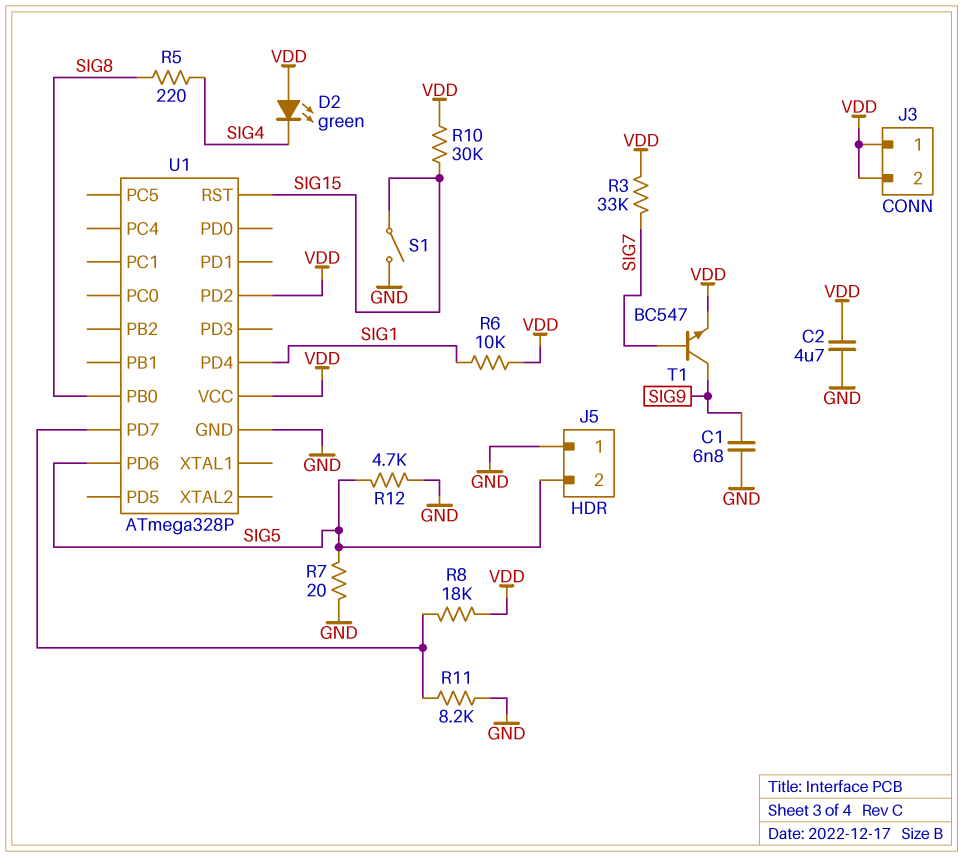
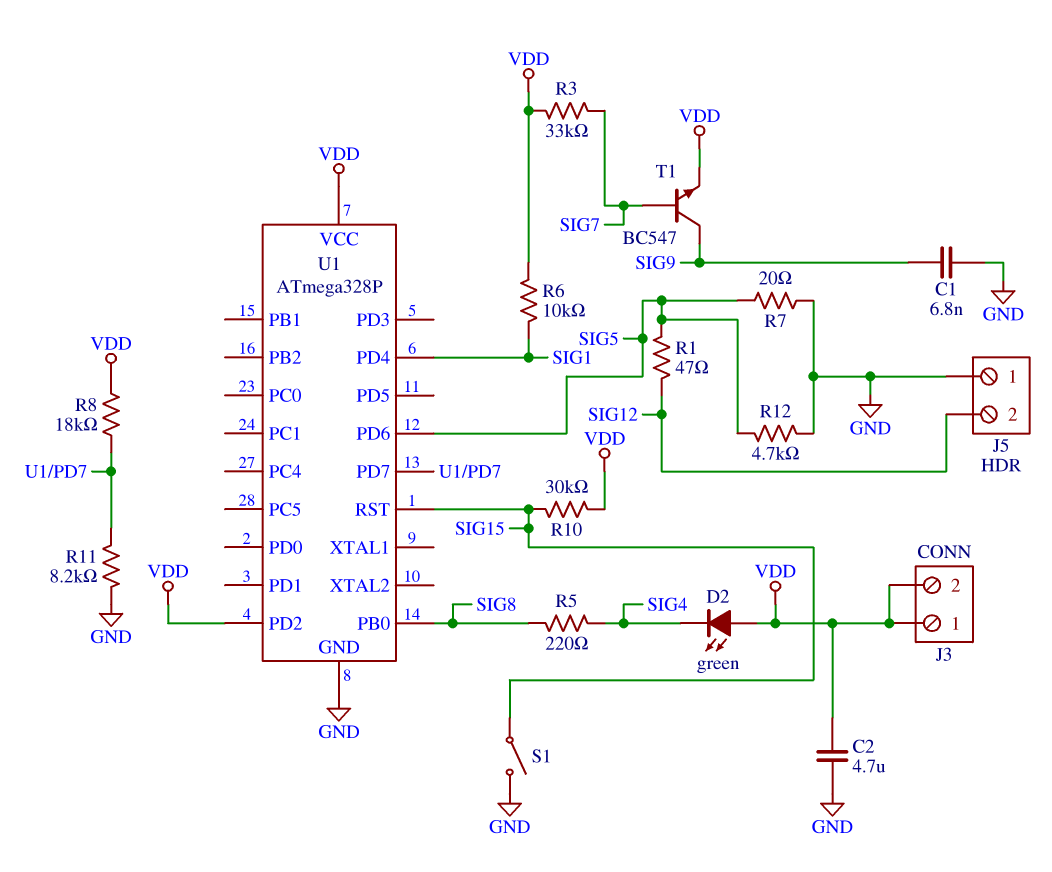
J5 pin 2: SIG5 -> SIG12
R1: none -> 47 (SIG5, SIG12)

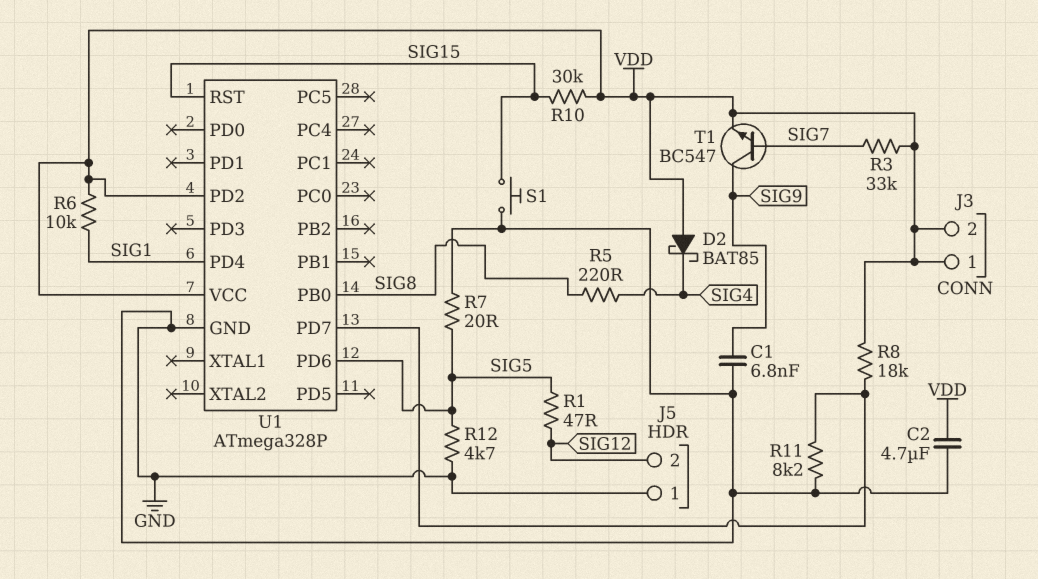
D2: LED green (A VDD, K SIG4) -> schottky BAT85 (A VDD, K SIG4)
S1: switch (GND, SIG15) -> button (GND, SIG15)

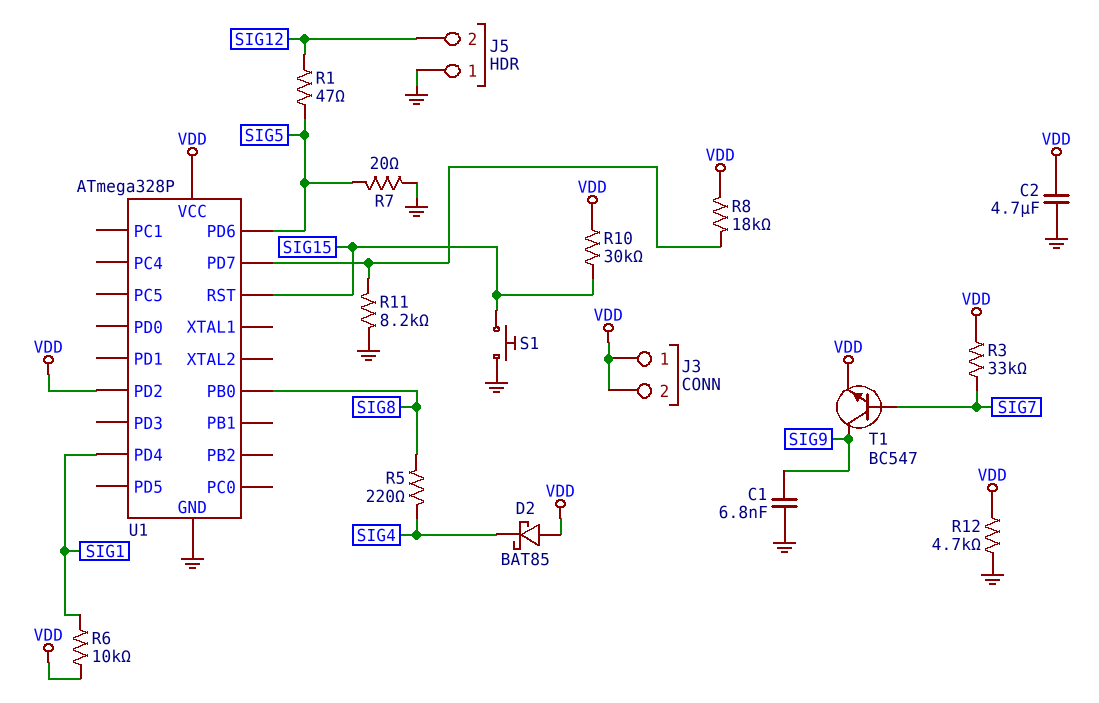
R12: 4.7k (GND, SIG5) -> 4.7k (GND, VDD)

